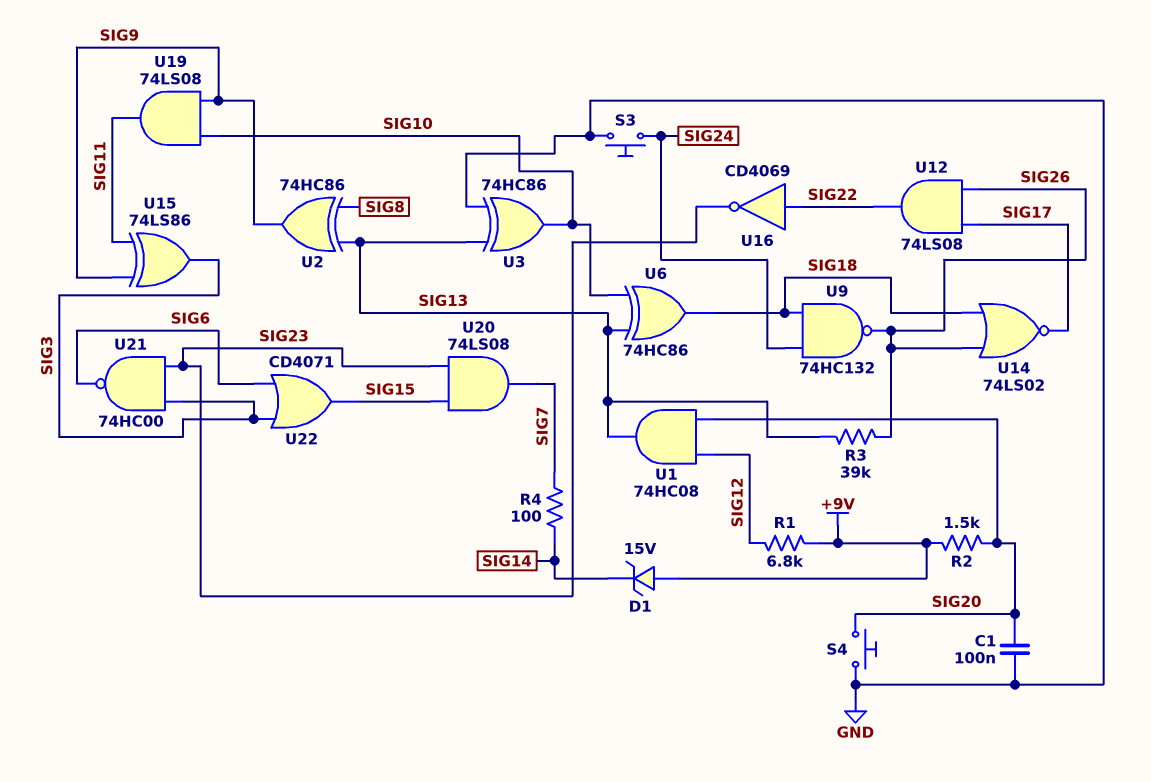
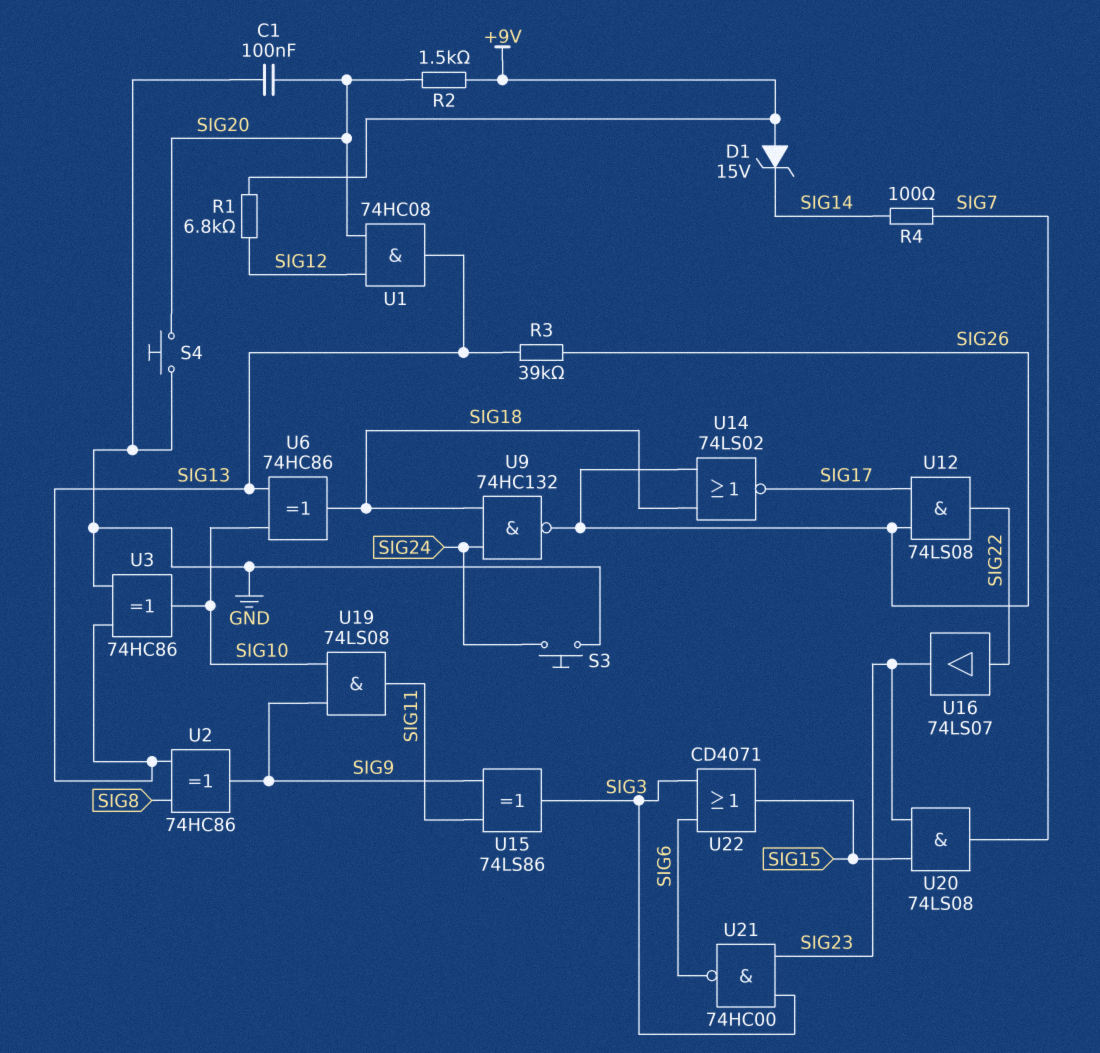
U16: NOT CD4069 (in SIG22, out SIG23) -> buffer 74LS07 (in SIG22, out SIG23)

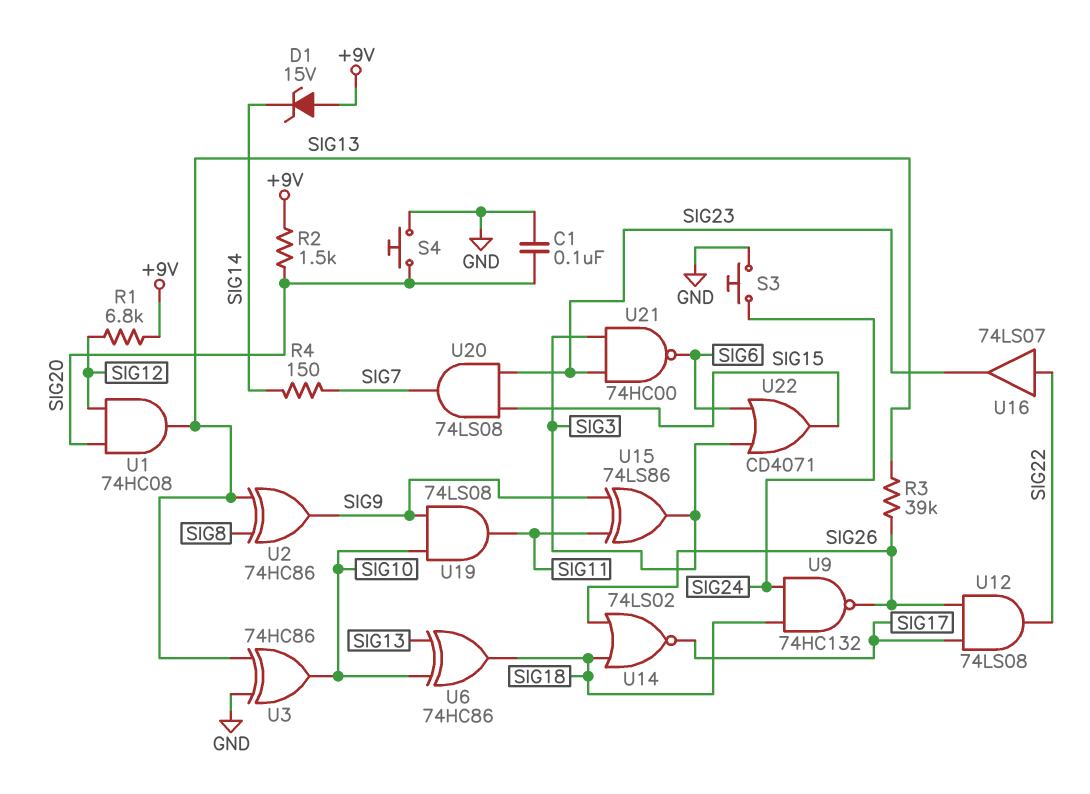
R4: 100 (SIG7, SIG14) -> 150 (SIG7, SIG14)

